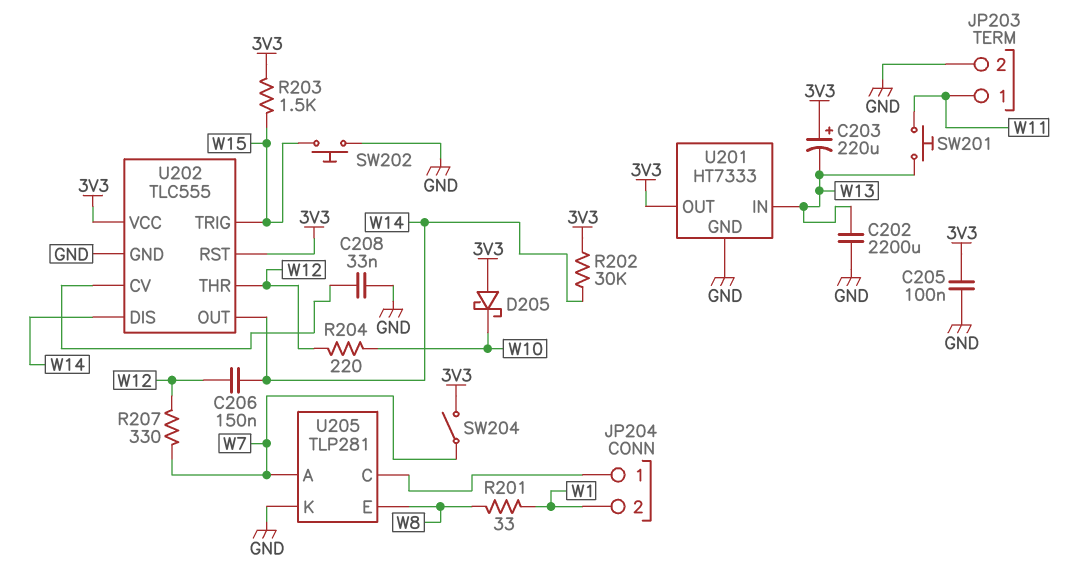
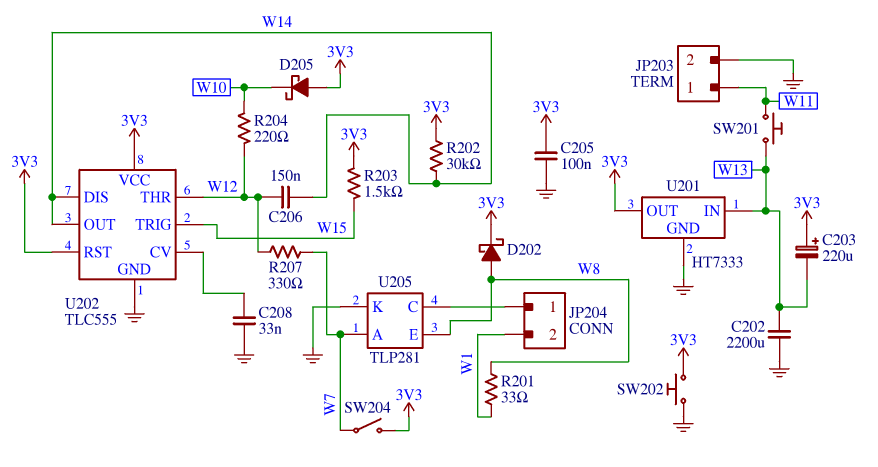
D202: none -> schottky (A W8, K 3V3)
SW202: button (GND, W15) -> button (3V3, GND)

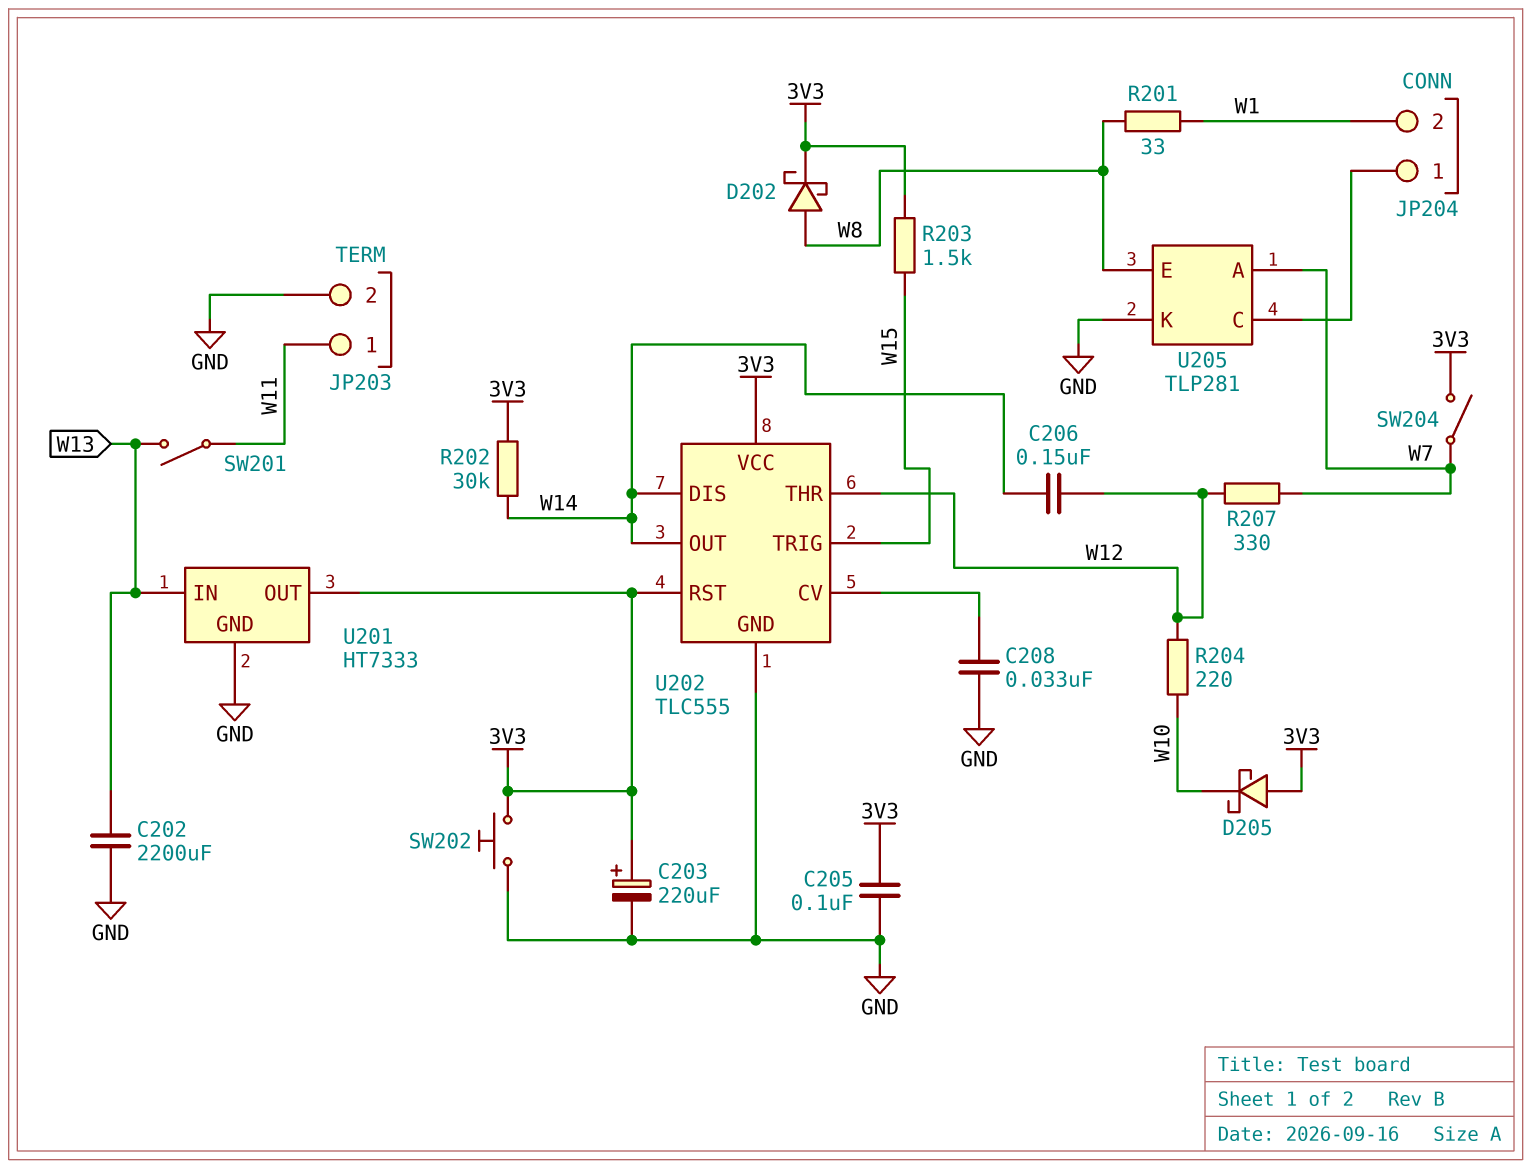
C203: 220uF (plus 3V3, minus W13) -> 220uF (plus 3V3, minus GND)
SW201: button (W11, W13) -> switch (W11, W13)

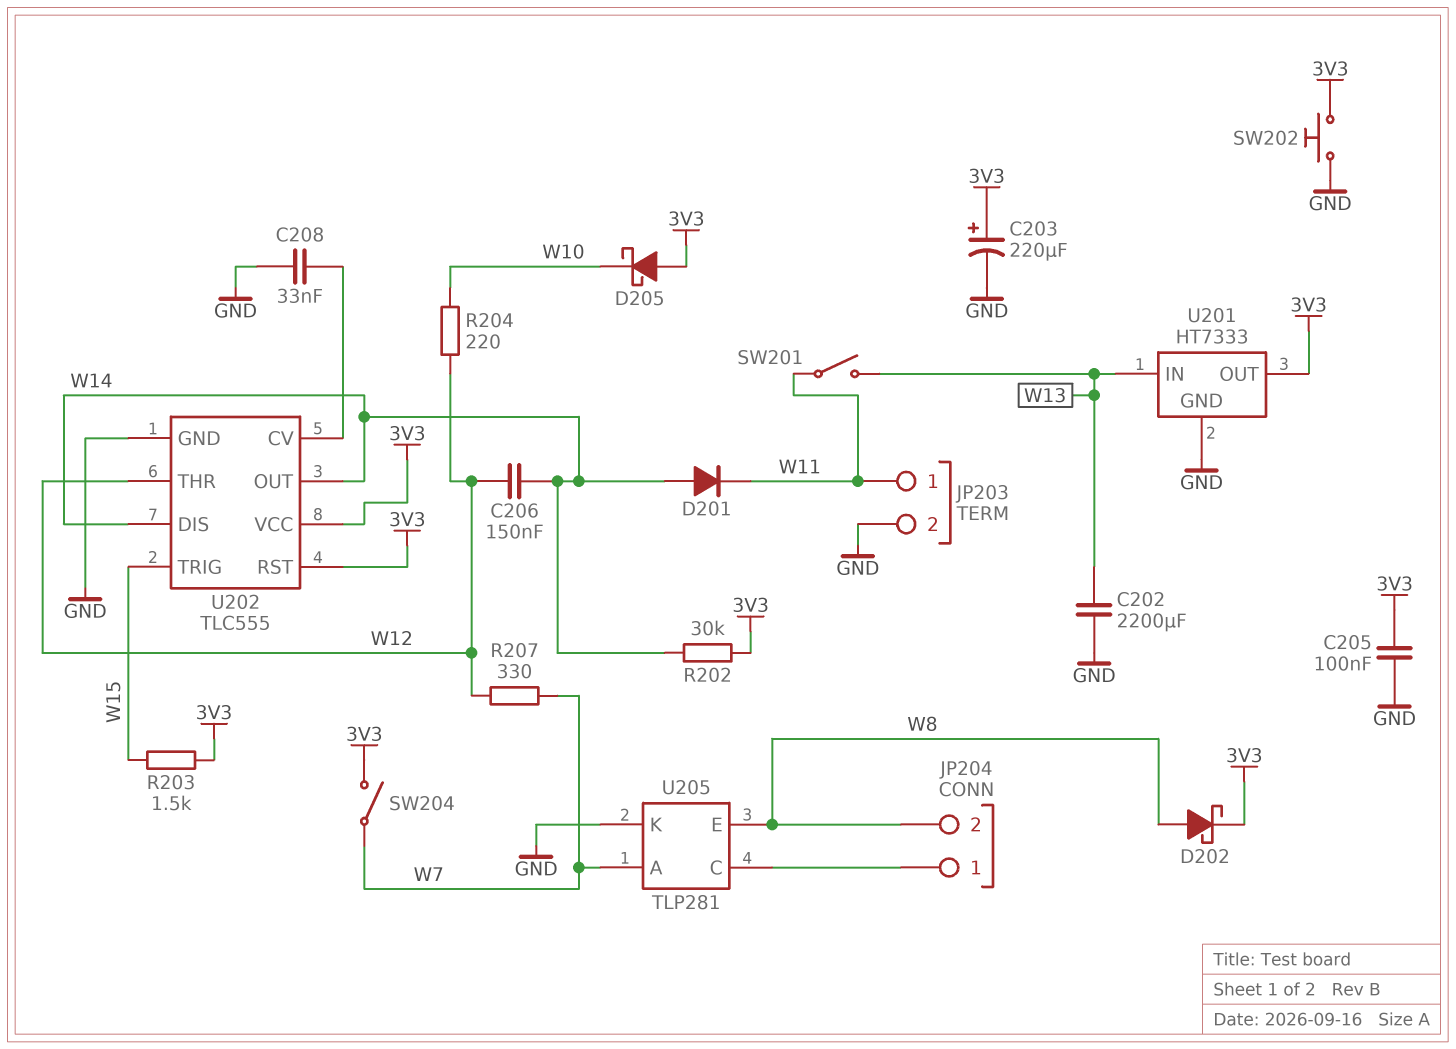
D201: none -> diode (A W14, K W11)
JP204 pin 2: W1 -> W8
R201: 33 (W1, W8) -> none

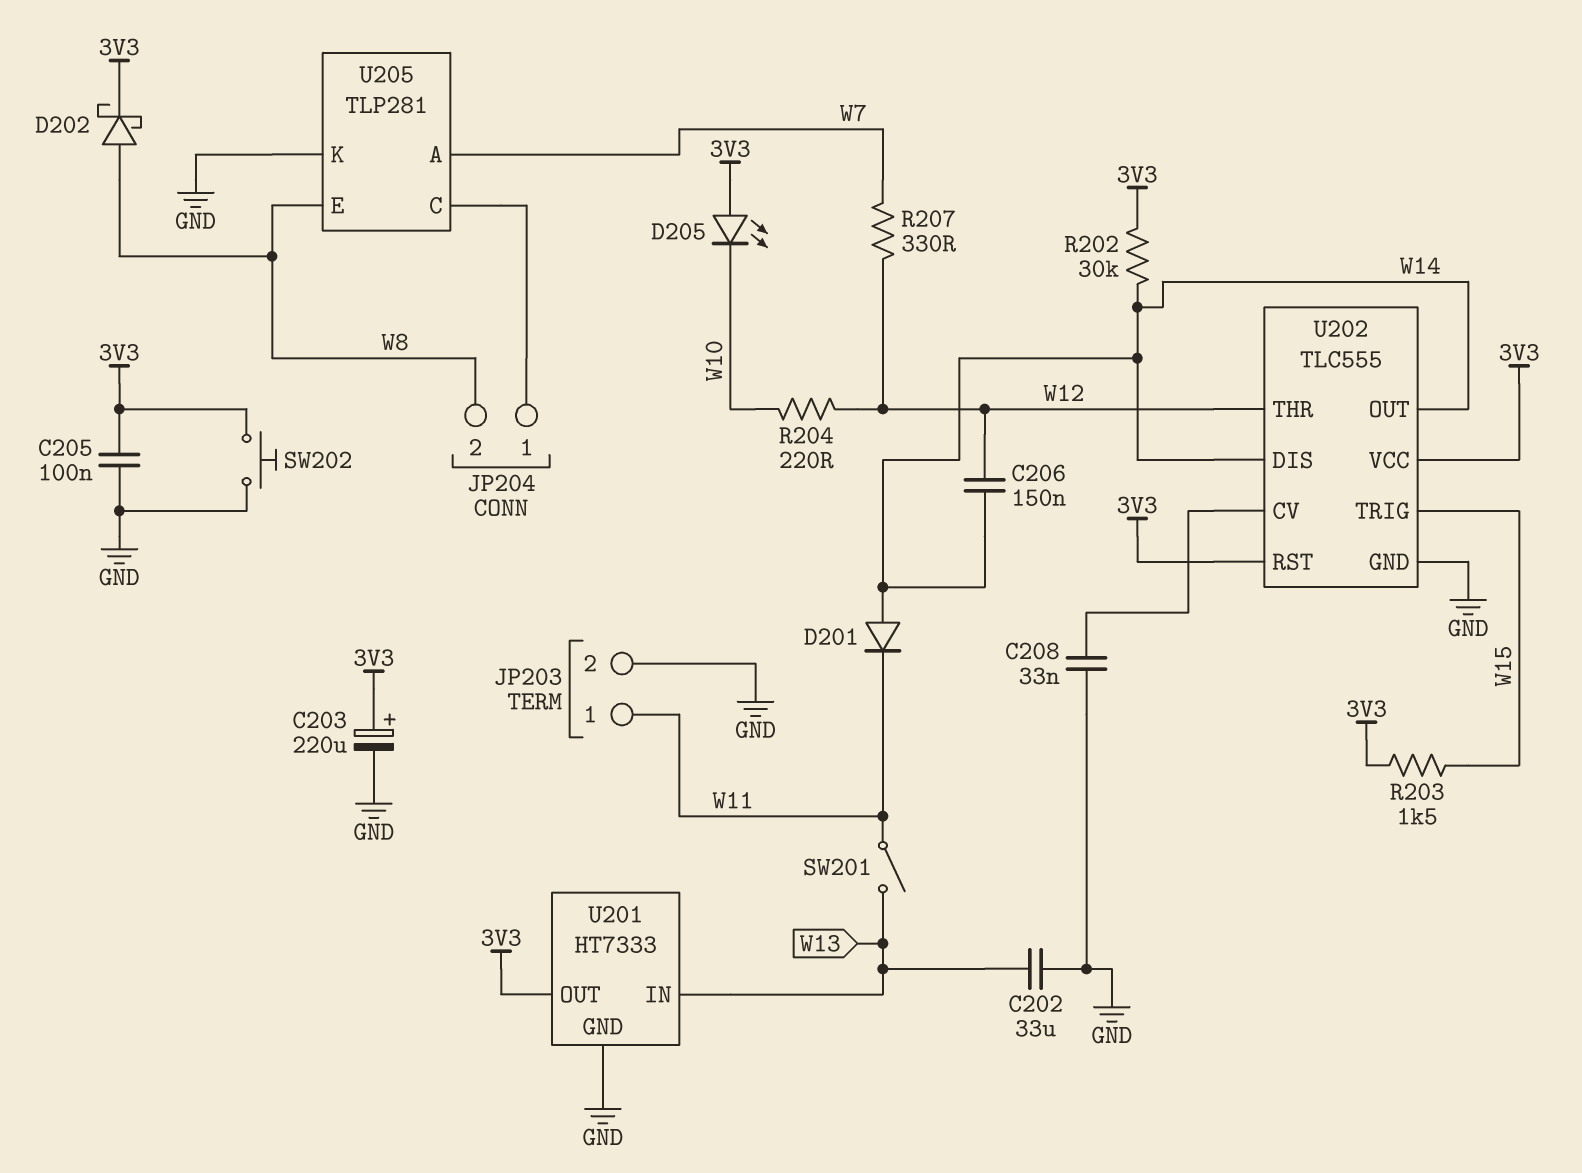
C202: 2200uF (GND, W13) -> 33uF (GND, W13)
D205: schottky (A 3V3, K W10) -> LED (A 3V3, K W10)
SW204: switch (3V3, W7) -> none

